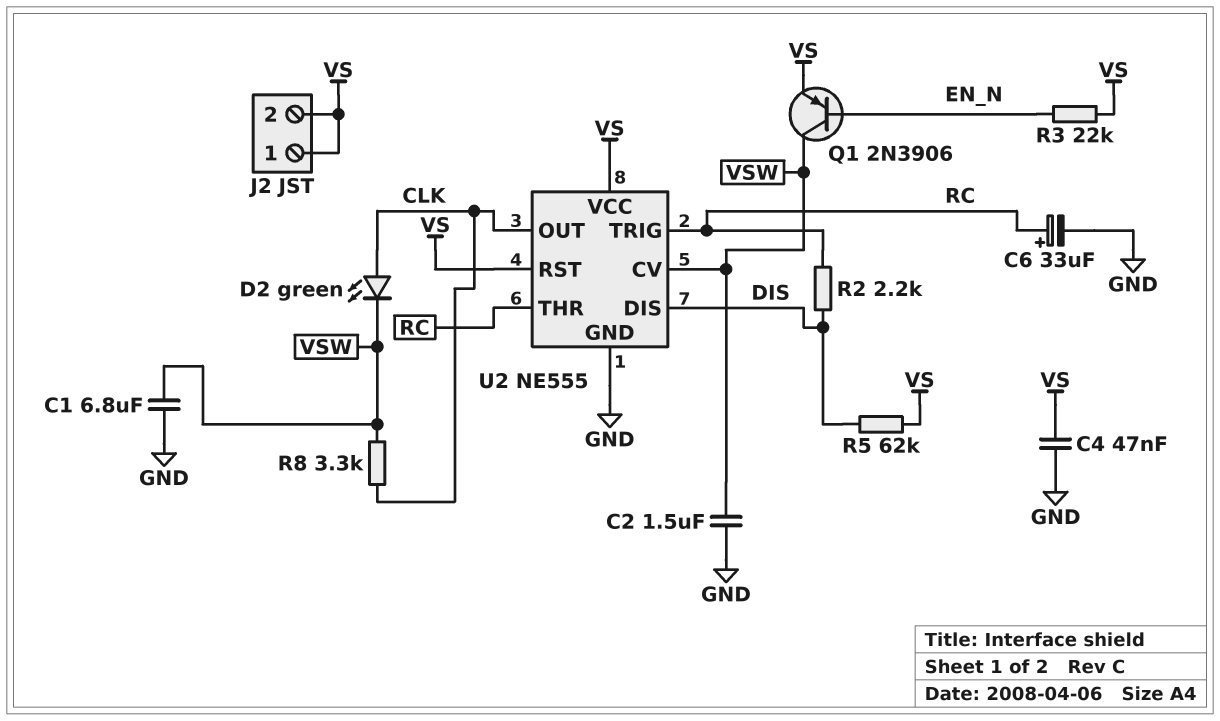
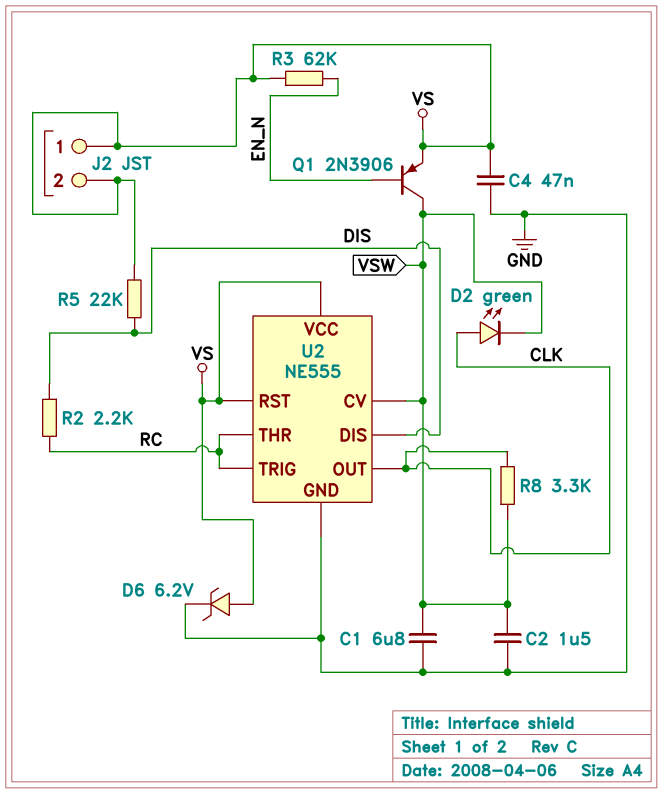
C6: 33uF (plus RC, minus GND) -> none
D6: none -> zener 6.2V (A VS, K GND)
R3: 22k (EN_N, VS) -> 62k (EN_N, VS)
R5: 62k (DIS, VS) -> 22k (DIS, VS)

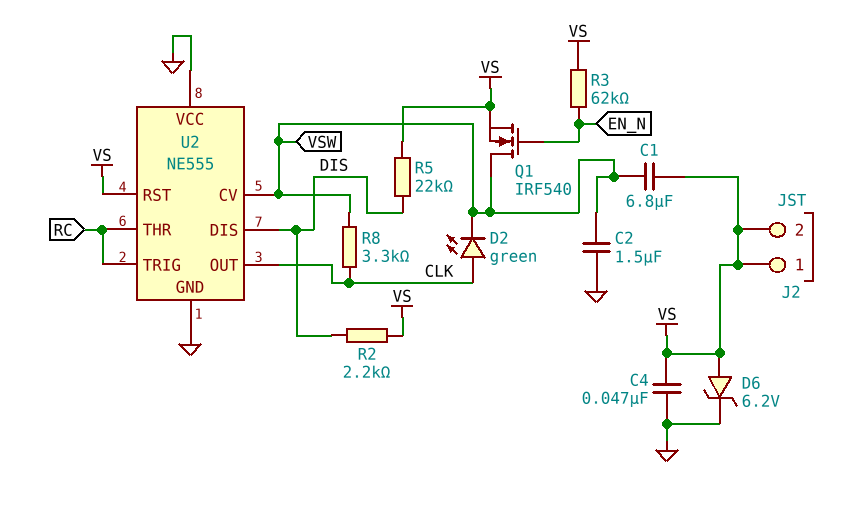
C1: 6.8uF (GND, VSW) -> 6.8uF (VS, VSW)
Q1: PNP 2N3906 (B EN_N, C VSW, E VS) -> NMOS IRF540 (G EN_N, D VSW, S VS)
R2: 2.2k (DIS, RC) -> 2.2k (DIS, VS)
U2 pin VCC: VS -> GND

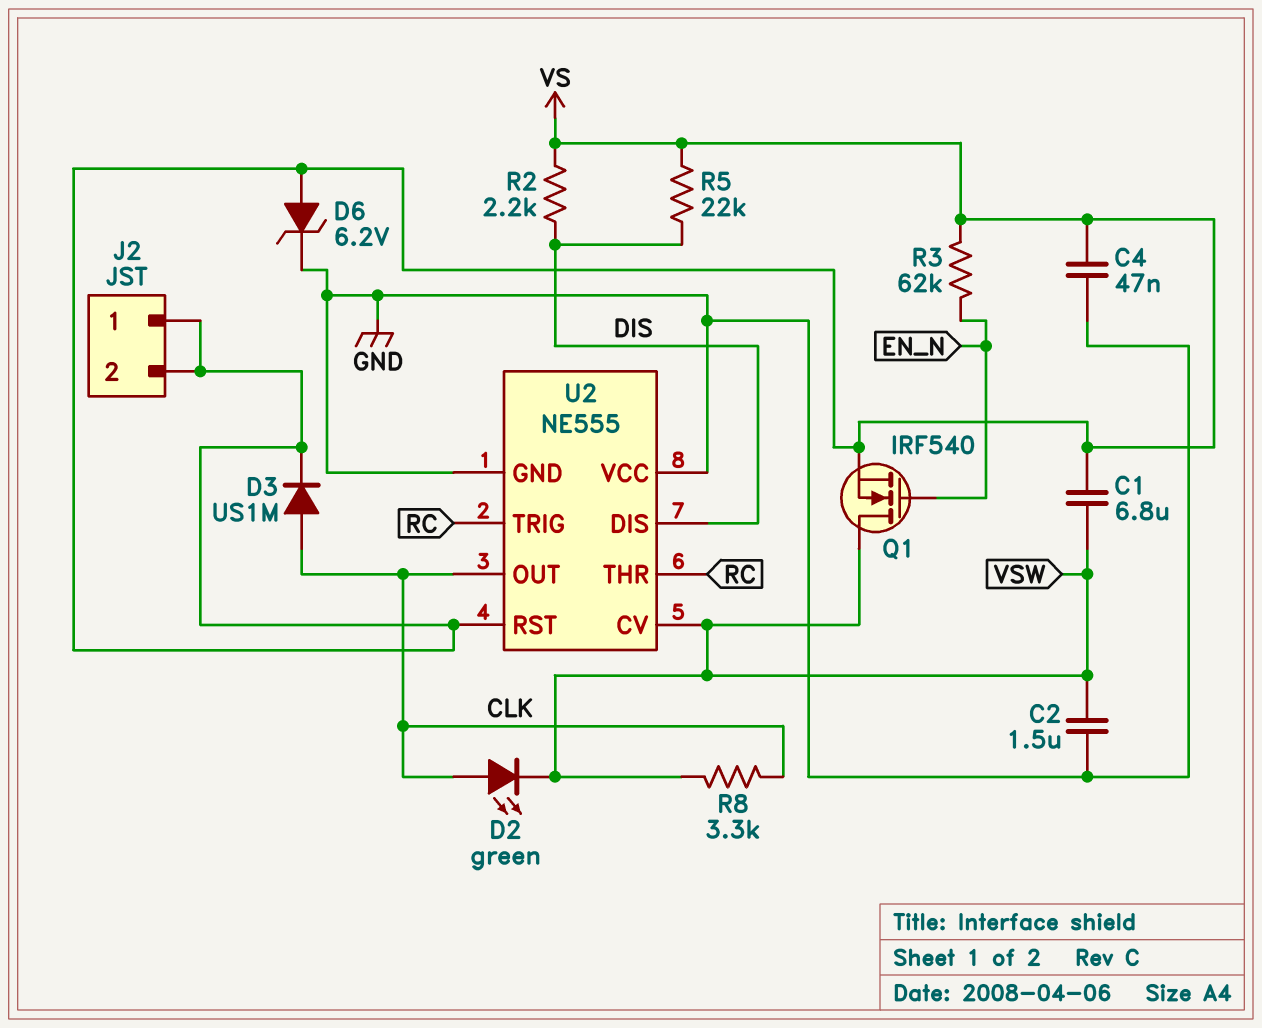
D3: none -> diode US1M (A CLK, K VS)

